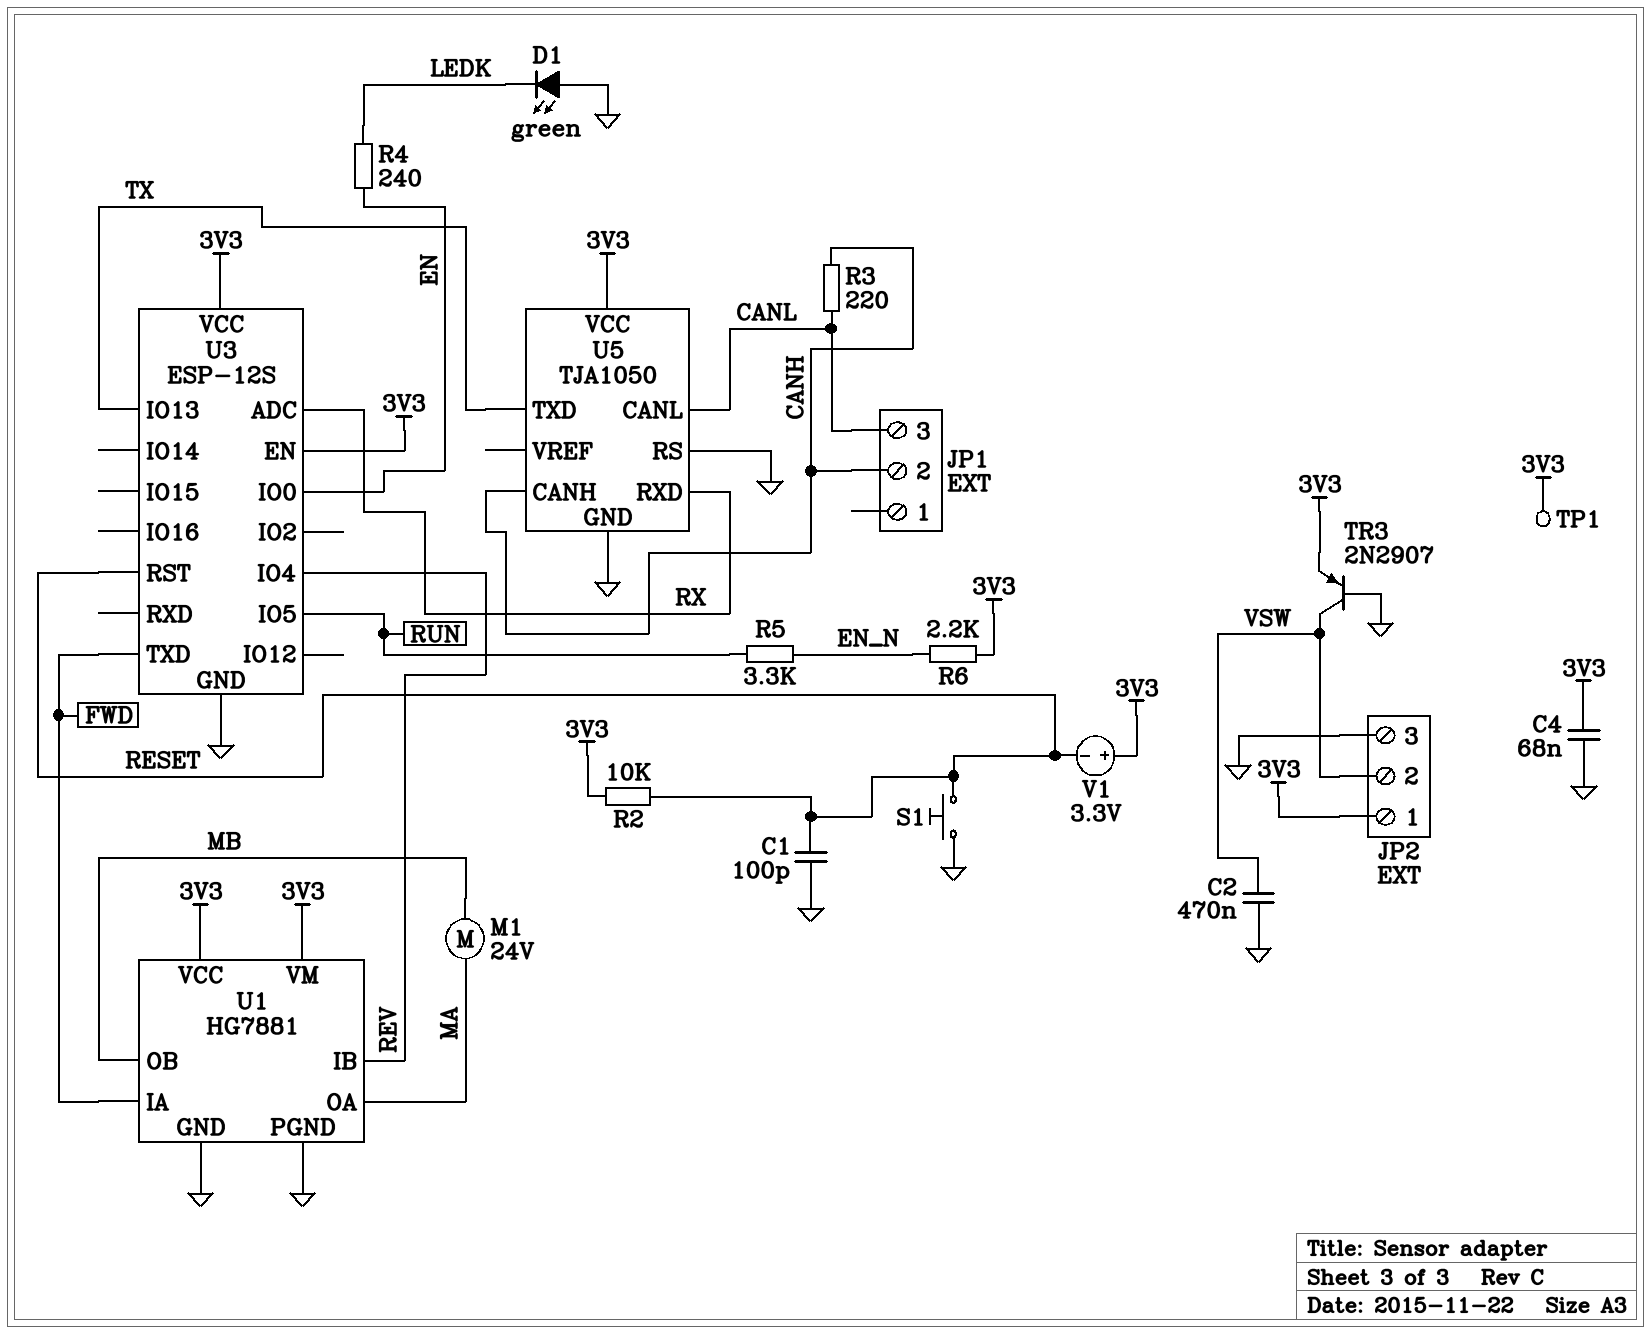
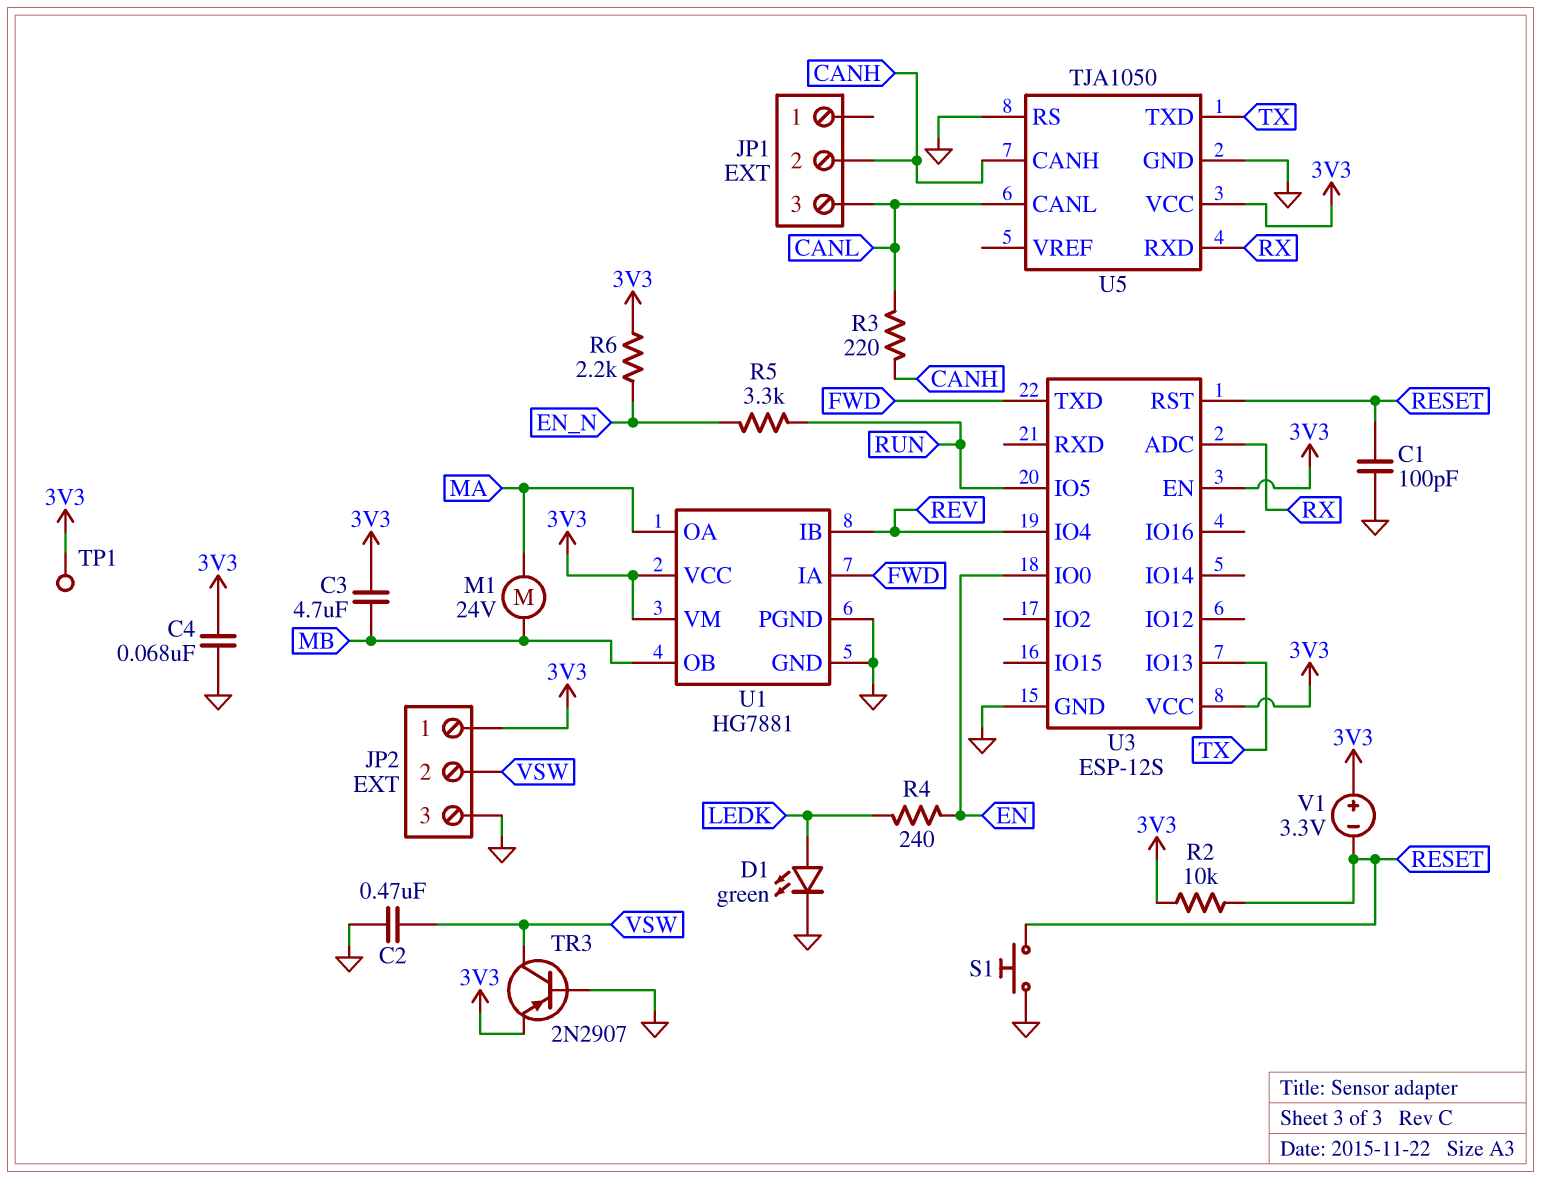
C3: none -> 4.7uF (3V3, MB)
D1: LED green (A GND, K LEDK) -> LED green (A LEDK, K GND)

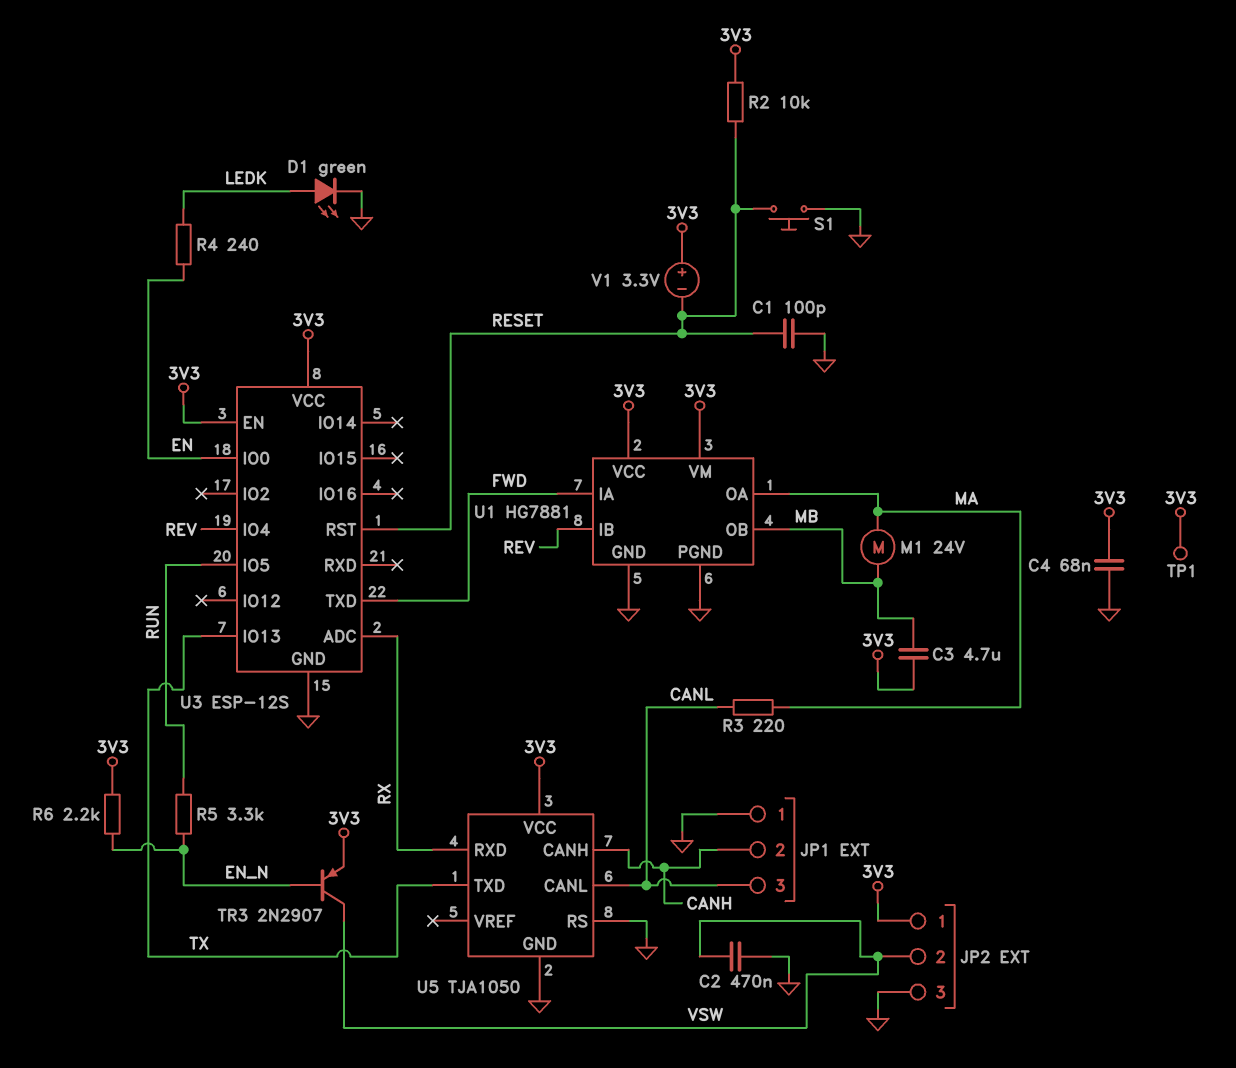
JP1 pin 1: none -> GND
R3: 220 (CANH, CANL) -> 220 (CANL, MA)
TR3: PNP 2N2907 (B GND, C VSW, E 3V3) -> PNP 2N2907 (B EN_N, C VSW, E 3V3)

